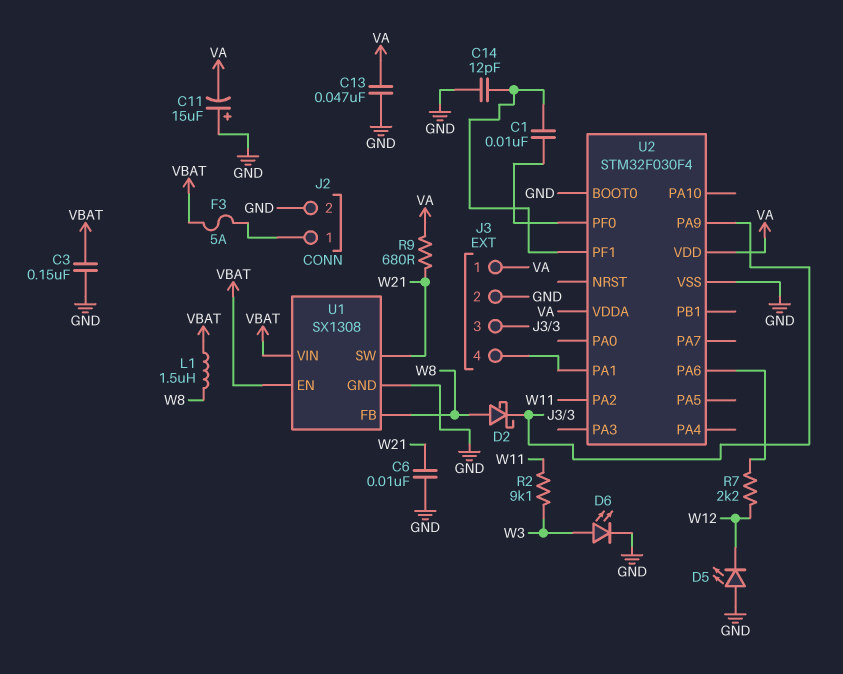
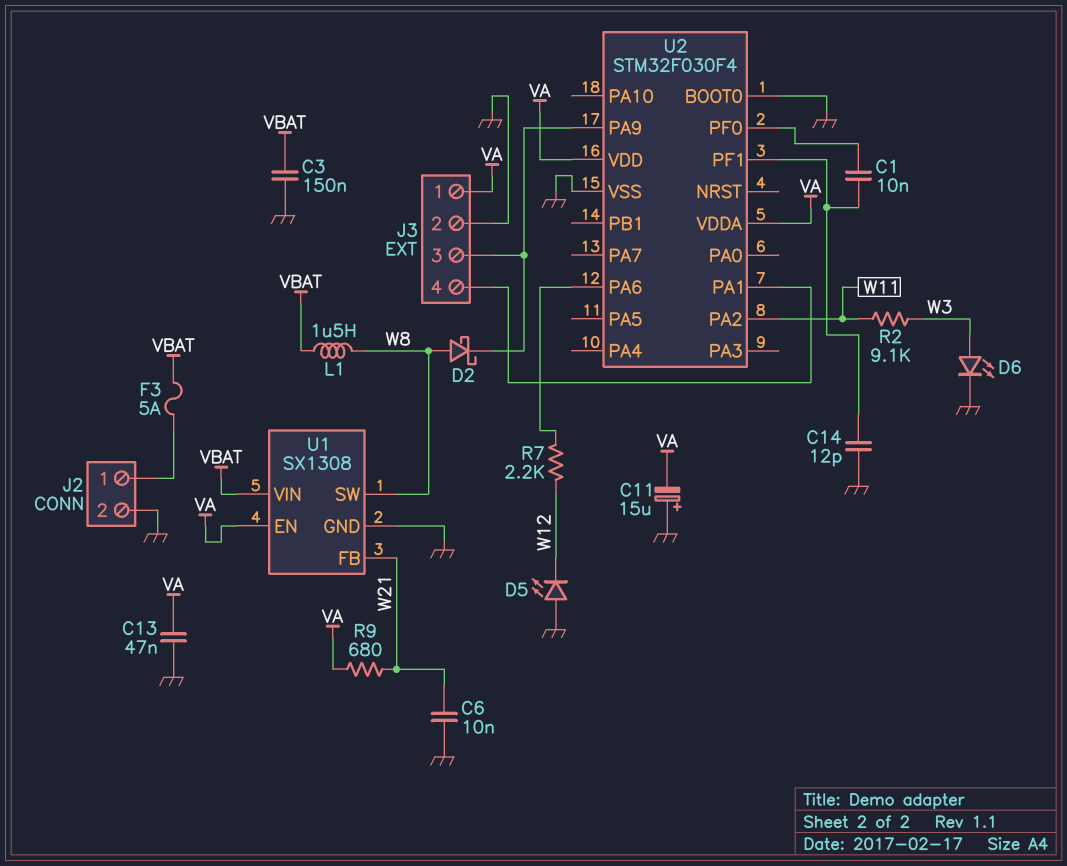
U1 pin EN: VBAT -> VA
U1 pin FB: W8 -> W21
U1 pin SW: W21 -> W8

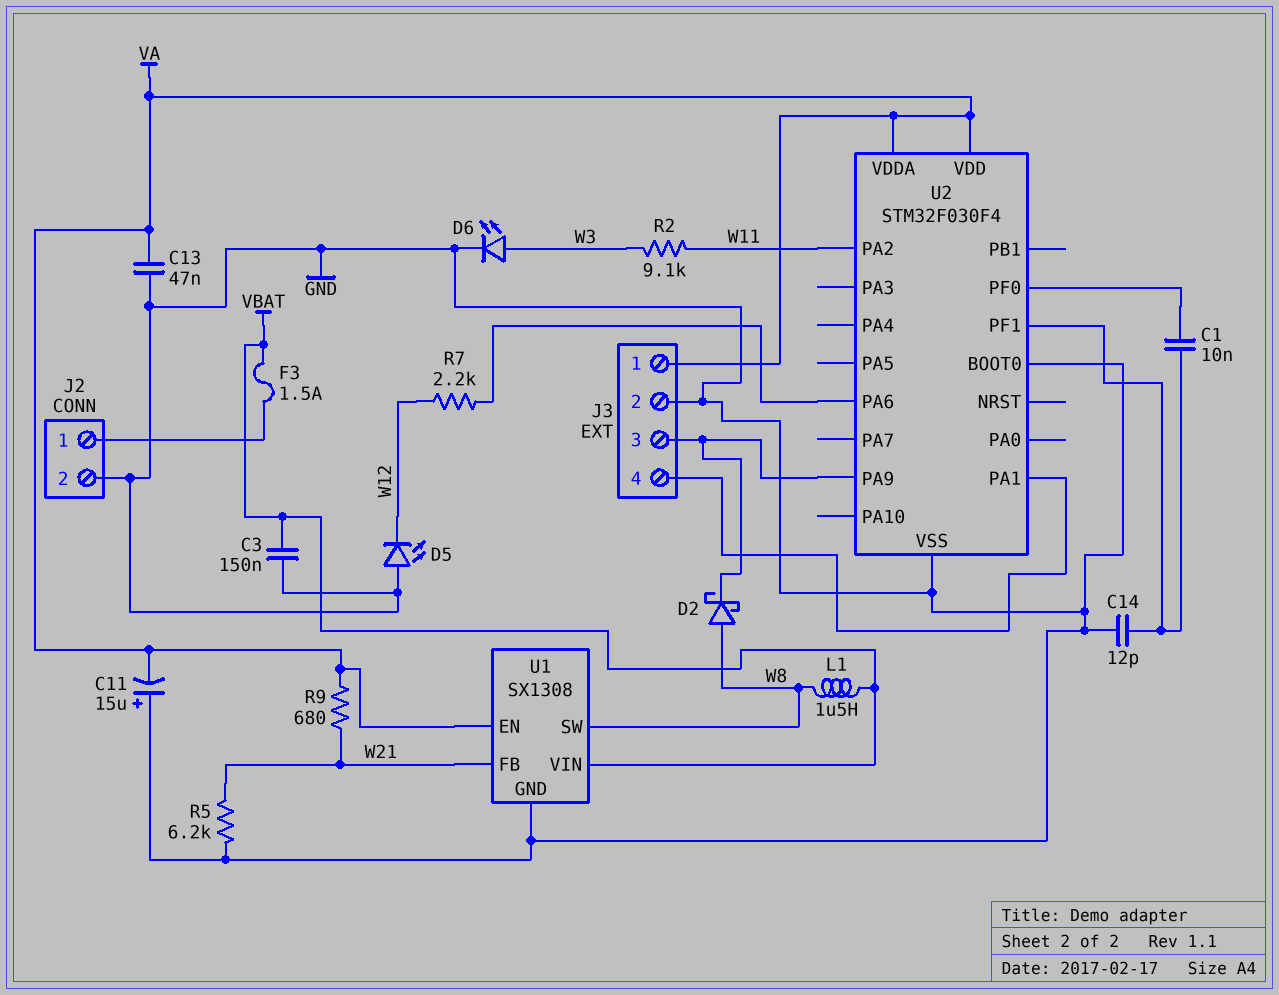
C6: 10nF (GND, W21) -> none
F3: 5A (J2/1, VBAT) -> 1.5A (J2/1, VBAT)
R5: none -> 6.2k (GND, W21)

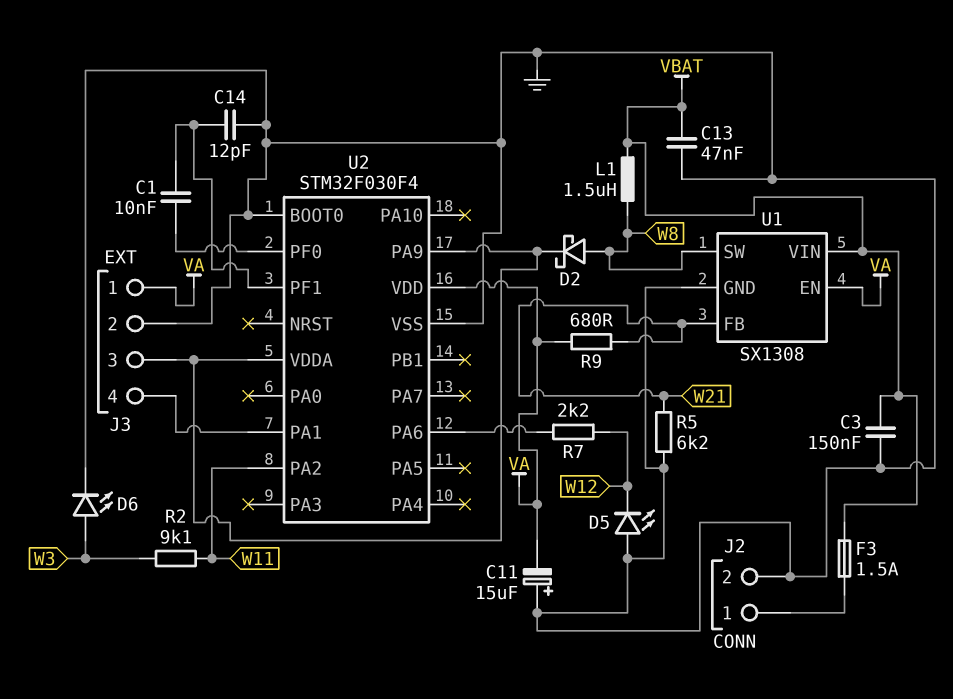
C13: 47nF (GND, VA) -> 47nF (GND, VBAT)
U2 pin VDDA: VA -> J3/3

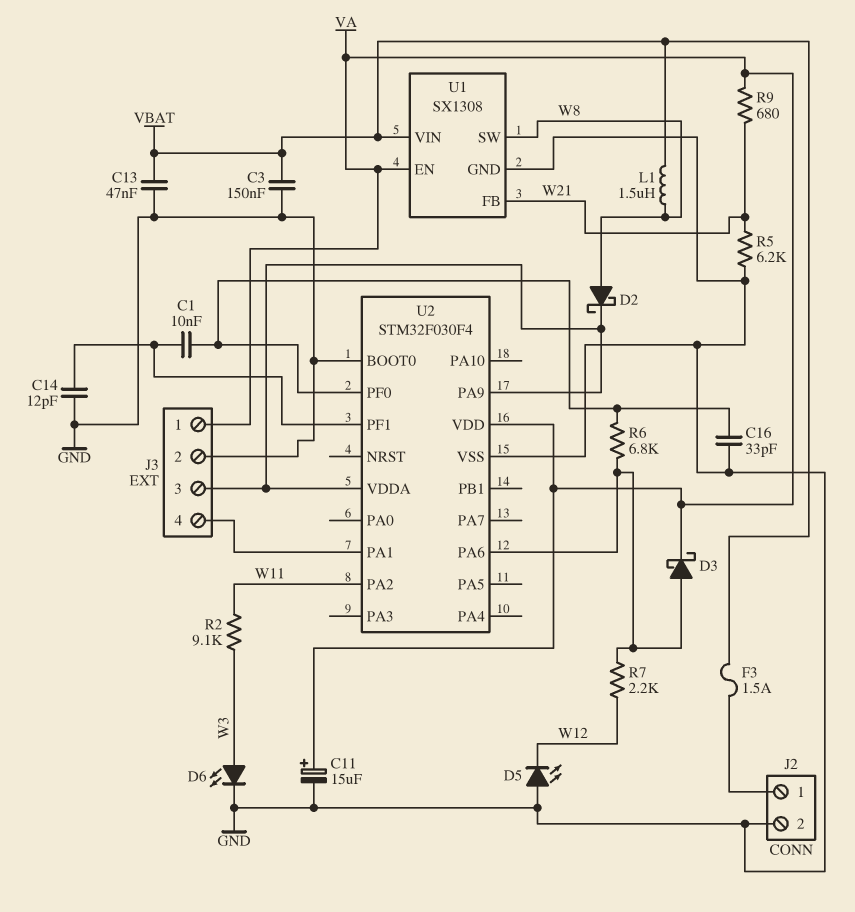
C11: 15uF (plus GND, minus VA) -> 15uF (plus VA, minus GND)
C16: none -> 33pF (GND, U2/PF0)
D3: none -> schottky (A U2/PA6, K VA)
R6: none -> 6.8k (U2/PA6, U2/PF0)

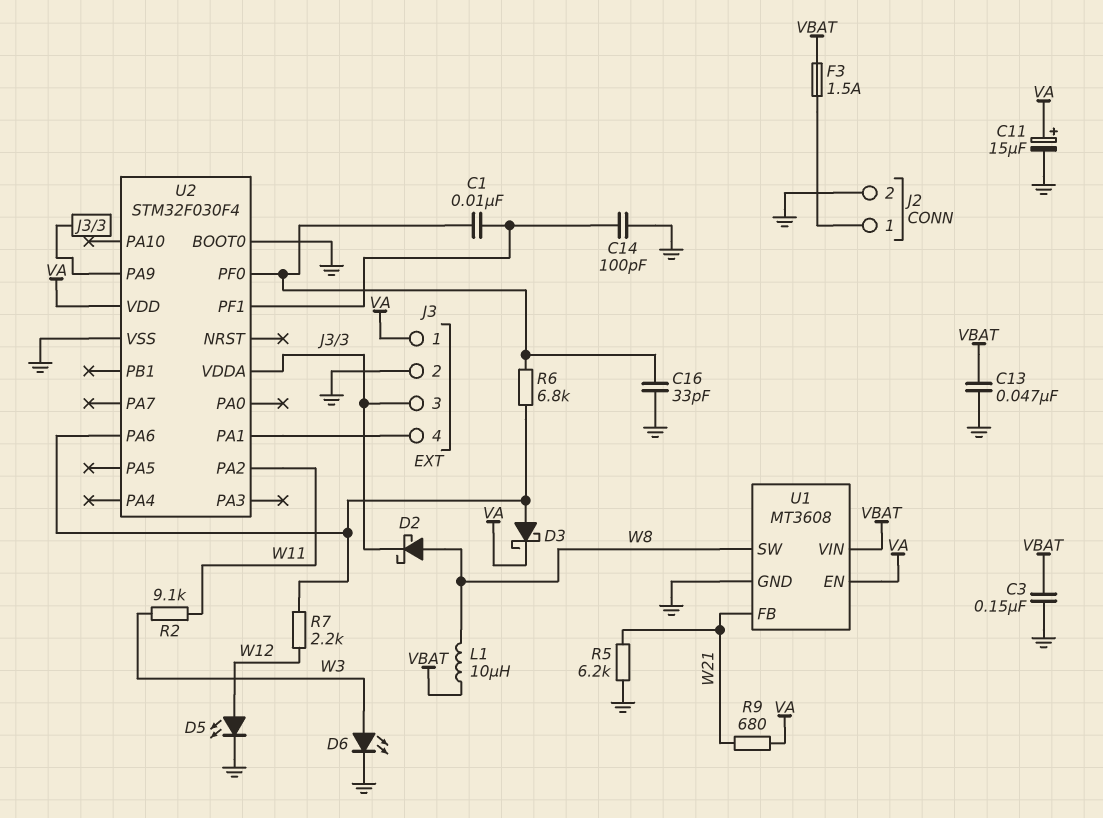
C14: 12pF (GND, U2/PF1) -> 100pF (GND, U2/PF1)
D5: LED (A GND, K W12) -> LED (A W12, K GND)
L1: 1.5uH (VBAT, W8) -> 10uH (VBAT, W8)
U1: SX1308 -> MT3608

